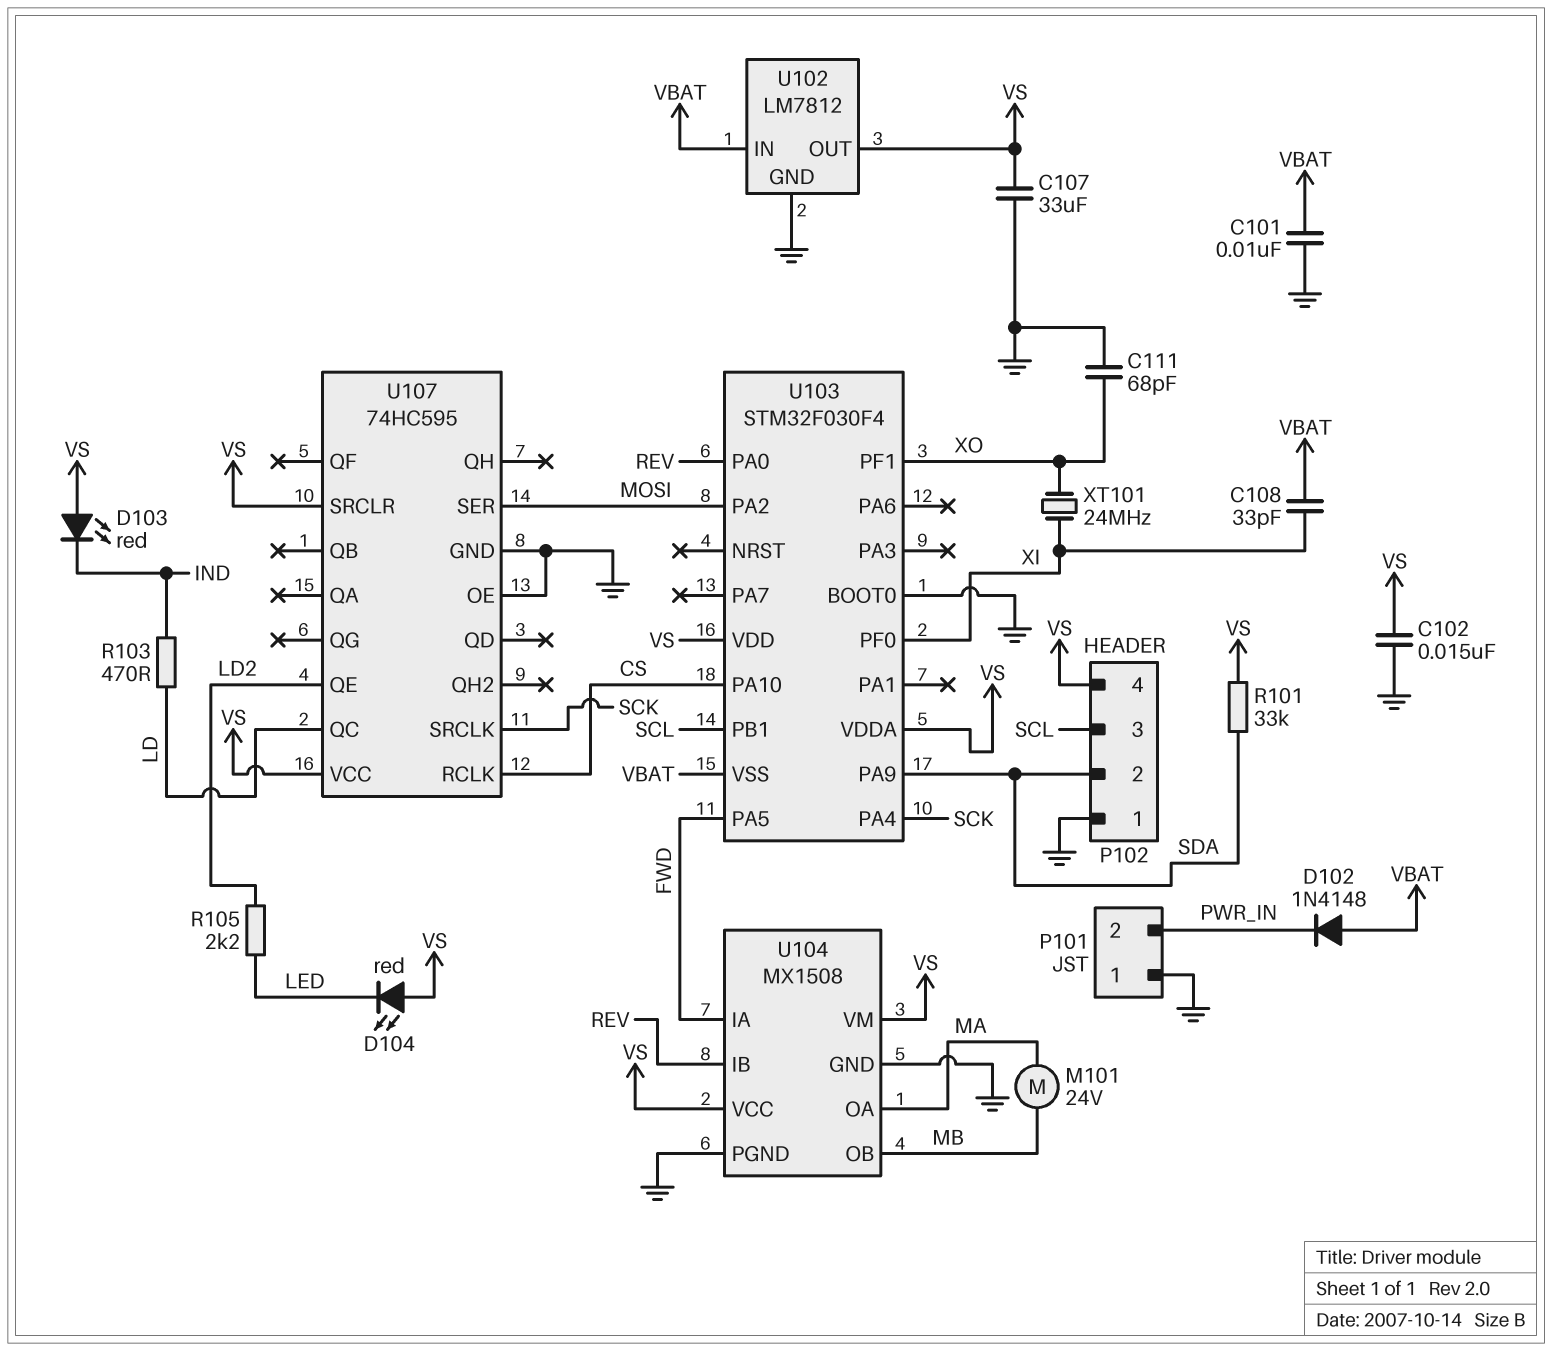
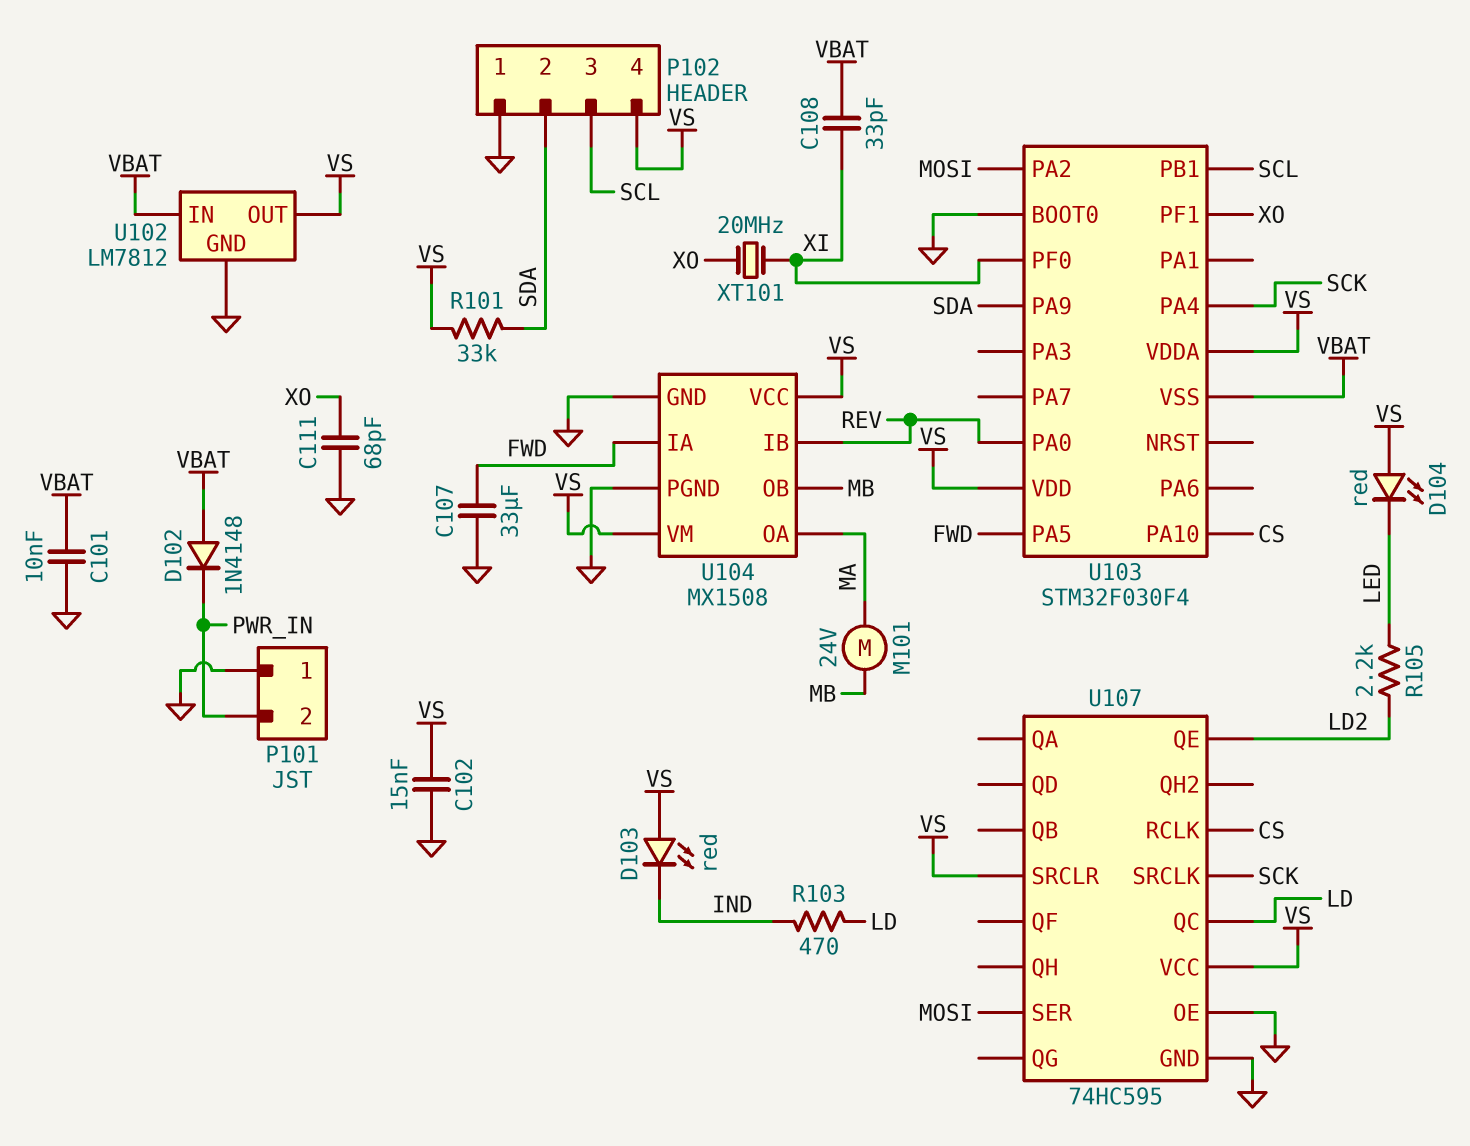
C107: 33uF (GND, VS) -> 33uF (FWD, GND)
XT101: 24MHz (XI, XO) -> 20MHz (XI, XO)

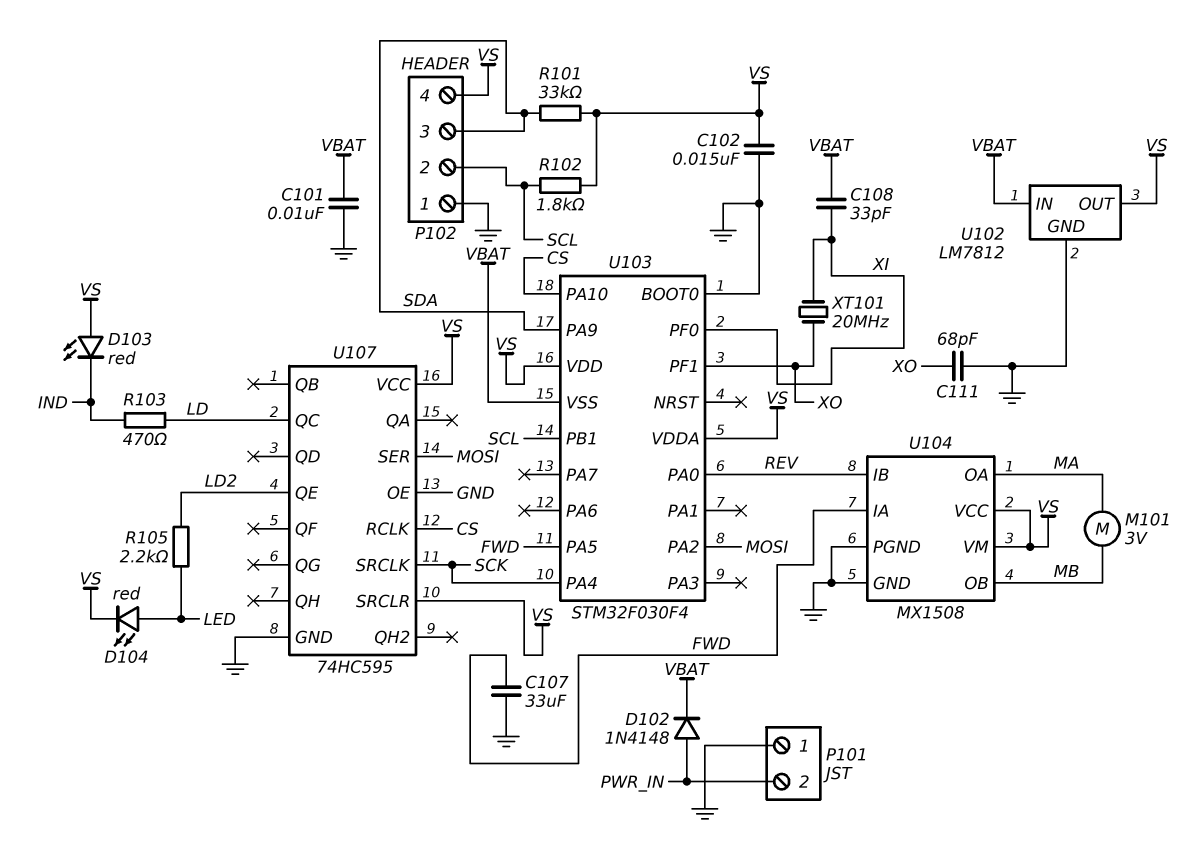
D102: diode 1N4148 (A VBAT, K PWR_IN) -> diode 1N4148 (A PWR_IN, K VBAT)
D104: LED red (A VS, K LED) -> LED red (A LED, K VS)
M101: motor 24V (MA, MB) -> motor 3V (MA, MB)
P102 pin 2: SDA -> SCL
P102 pin 3: SCL -> SDA
R102: none -> 1.8k (SCL, VS)

